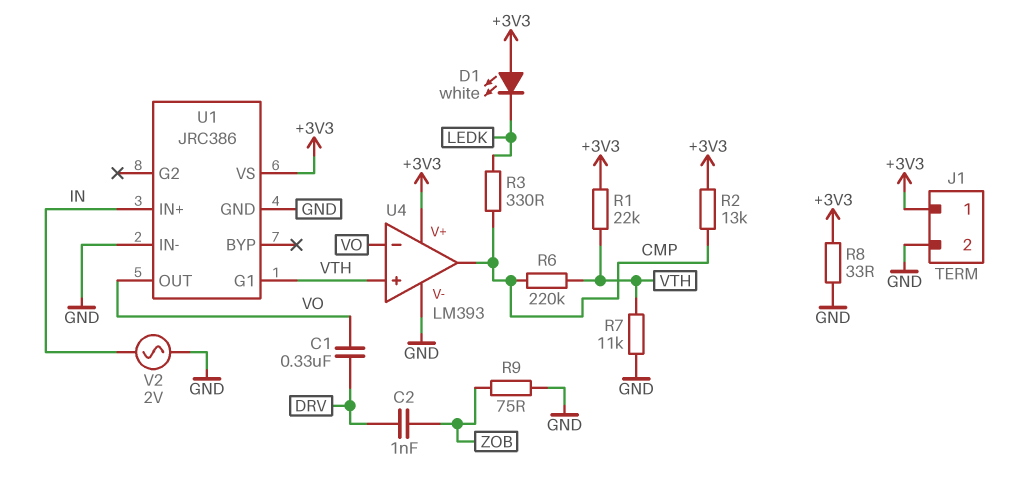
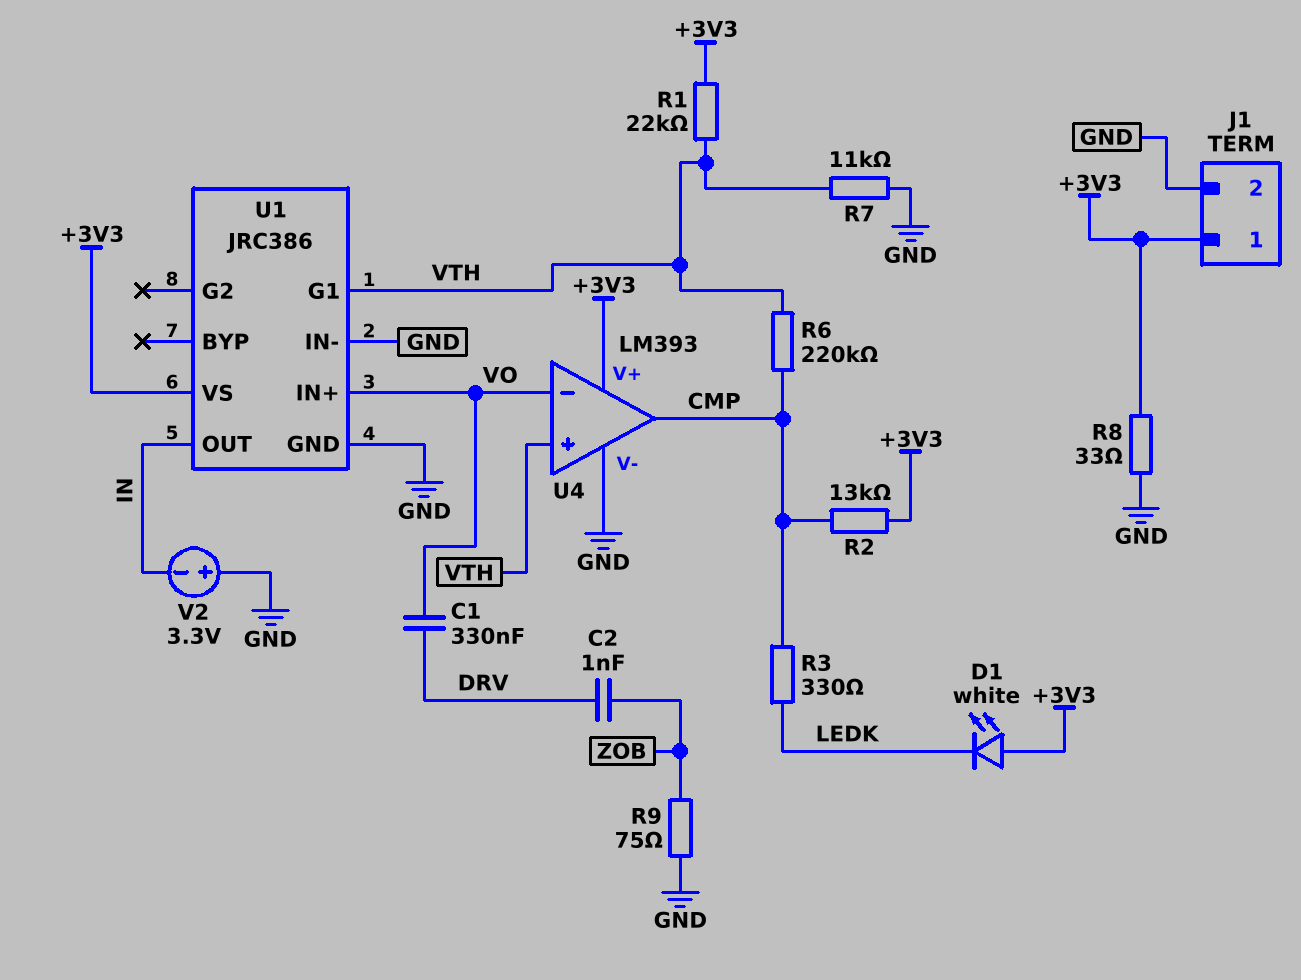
U1 pin IN+: IN -> VO
U1 pin OUT: VO -> IN
V2: AC 2V (GND, IN) -> 3.3V (plus GND, minus IN)

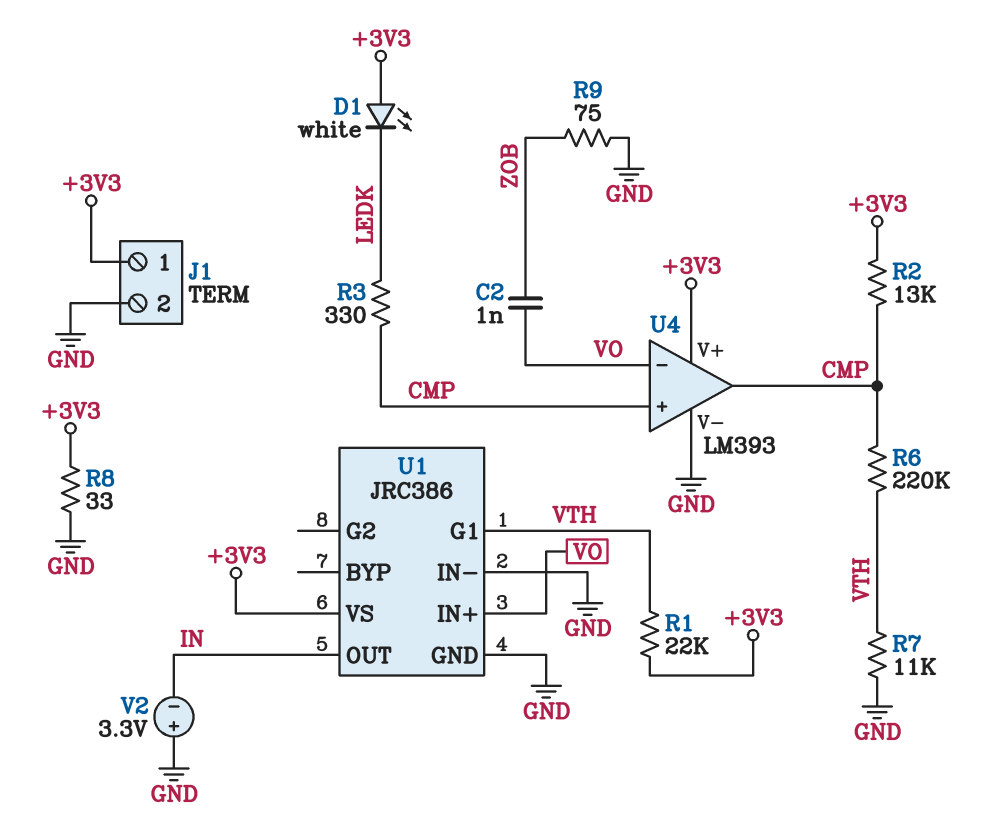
C1: 330nF (DRV, VO) -> none
C2: 1nF (DRV, ZOB) -> 1nF (VO, ZOB)
U4 pin in+: VTH -> CMP

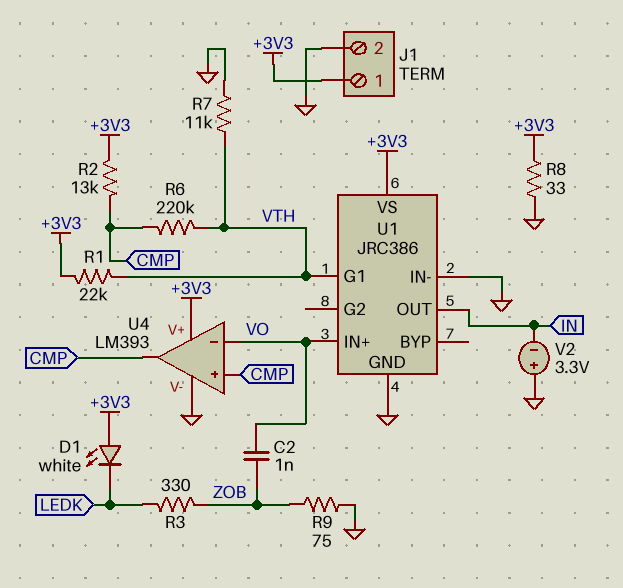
R3: 330 (CMP, LEDK) -> 330 (LEDK, ZOB)

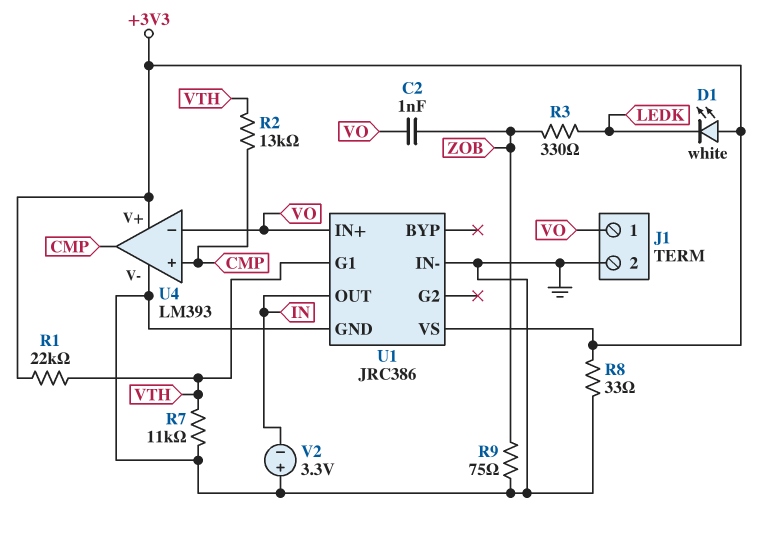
J1 pin 1: +3V3 -> VO
R2: 13k (+3V3, CMP) -> 13k (CMP, VTH)
R6: 220k (CMP, VTH) -> none

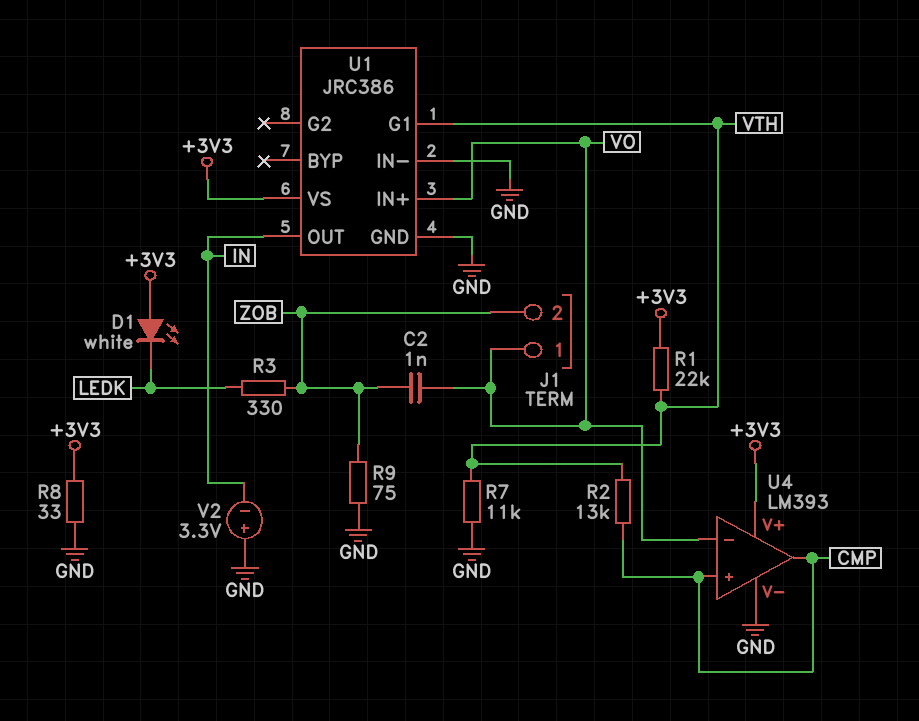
J1 pin 2: GND -> ZOB

